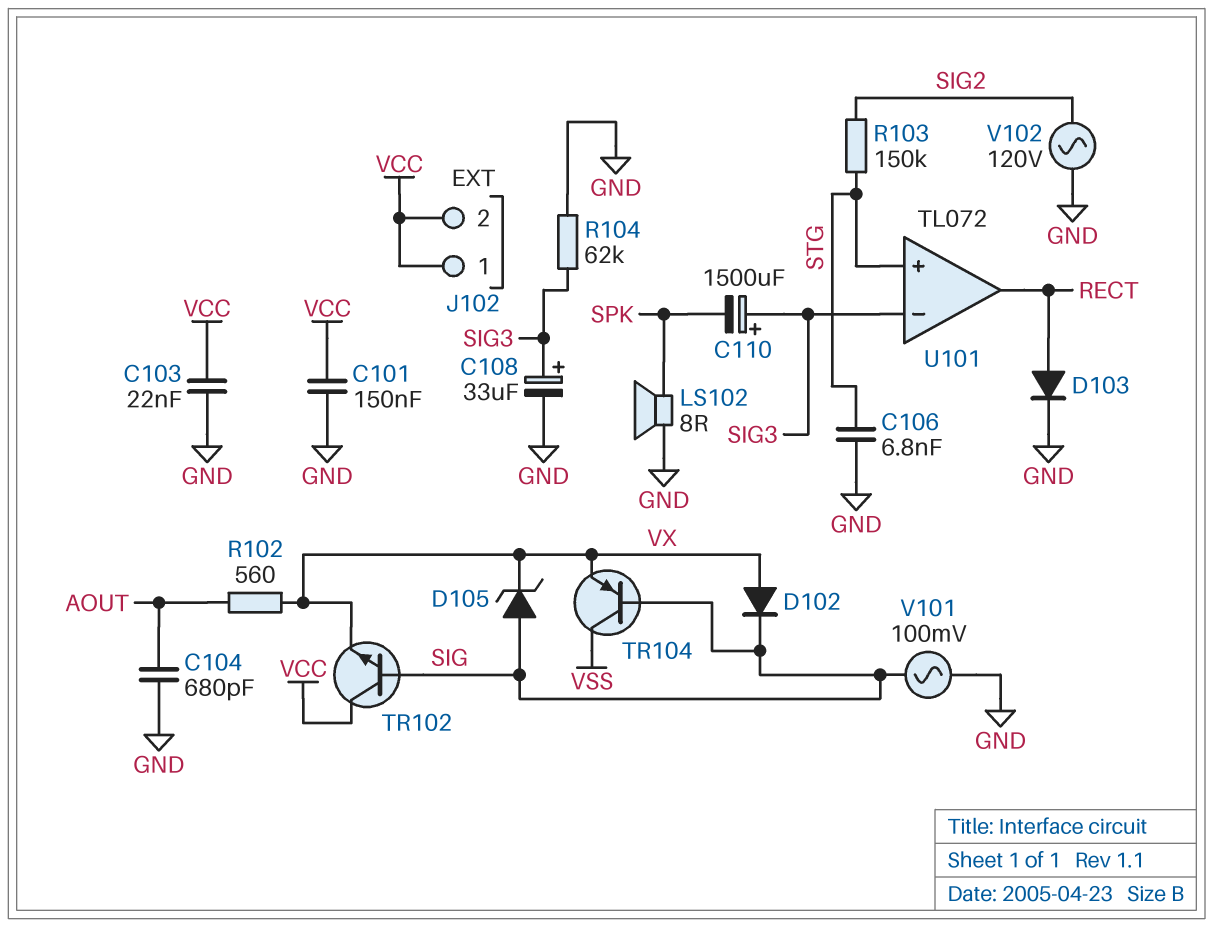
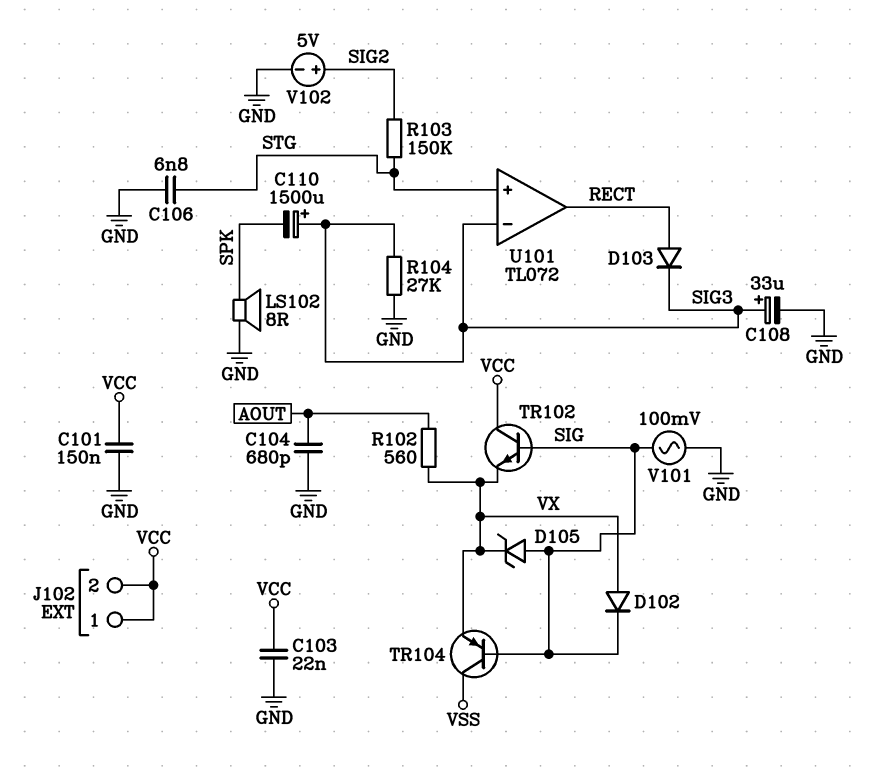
D103: diode (A RECT, K GND) -> diode (A RECT, K SIG3)
R104: 62k (GND, SIG3) -> 27k (GND, SIG3)
V102: AC 120V (GND, SIG2) -> 5V (plus SIG2, minus GND)

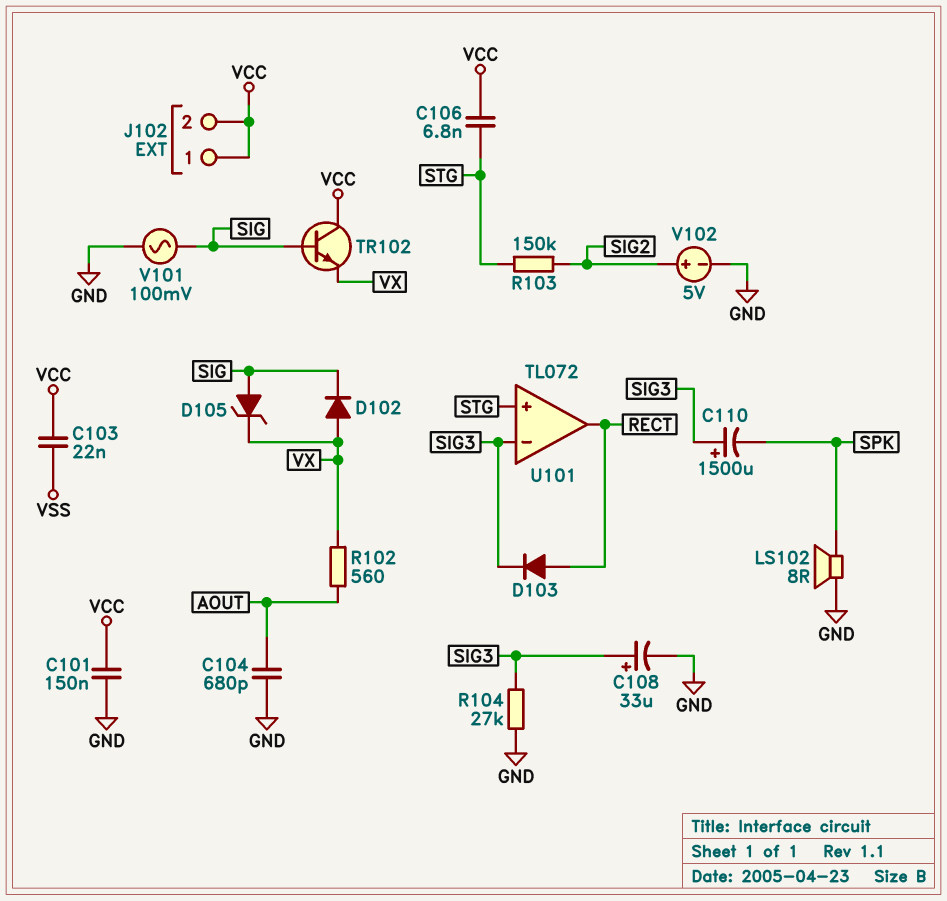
C103: 22nF (GND, VCC) -> 22nF (VCC, VSS)
C106: 6.8nF (GND, STG) -> 6.8nF (STG, VCC)
TR104: PNP (B SIG, C VSS, E VX) -> none

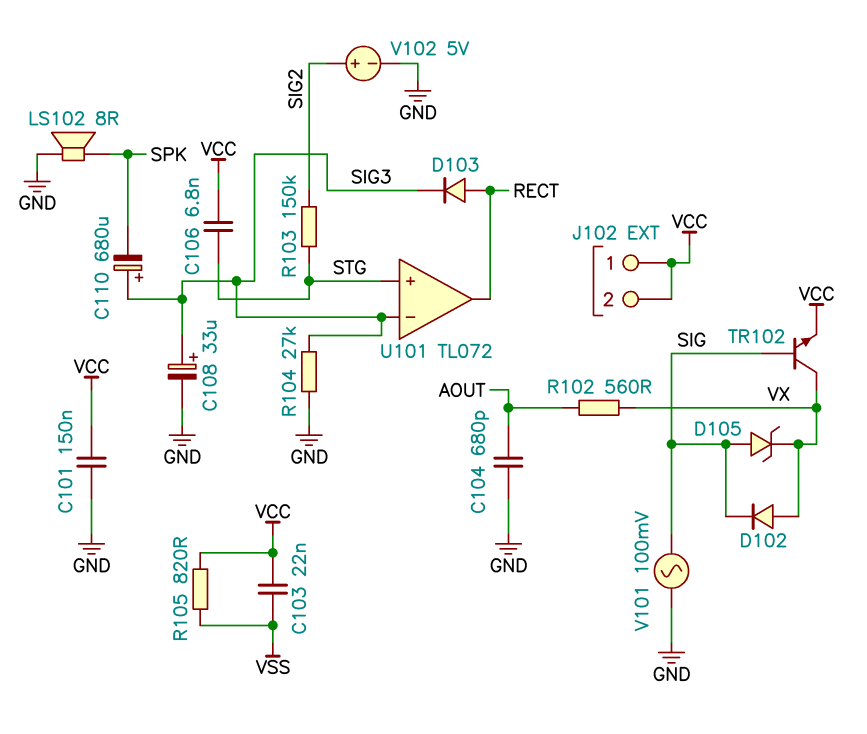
C110: 1500uF (plus SIG3, minus SPK) -> 680uF (plus SIG3, minus SPK)
R105: none -> 820 (VCC, VSS)
TR102: NPN (B SIG, C VCC, E VX) -> NPN (B SIG, C VX, E VCC)

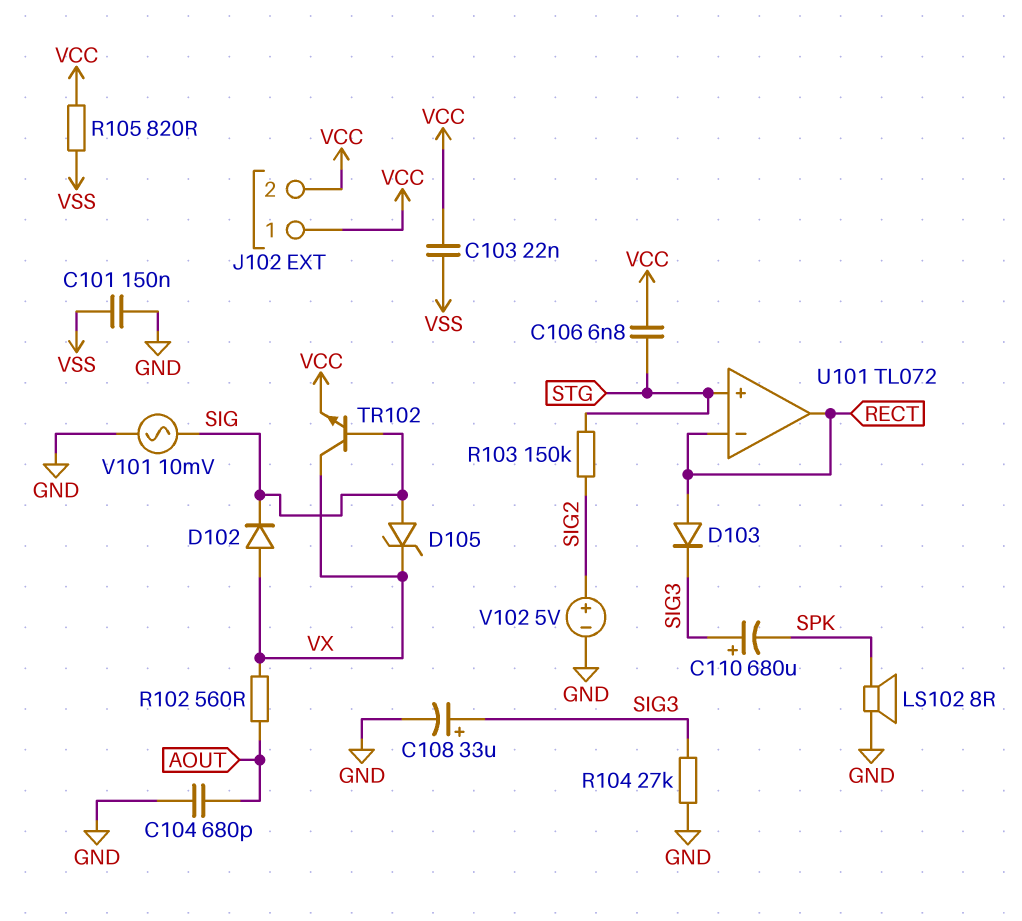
C101: 150nF (GND, VCC) -> 150nF (GND, VSS)
U101 pin in-: SIG3 -> RECT
V101: AC 100mV (GND, SIG) -> AC 10mV (GND, SIG)

